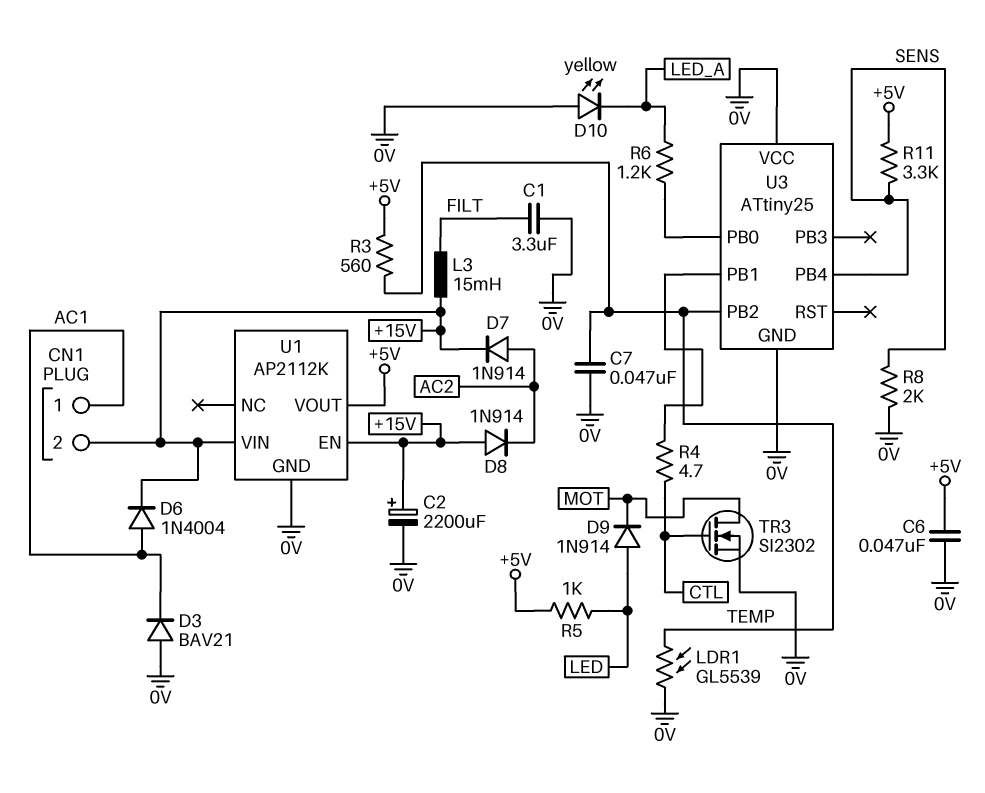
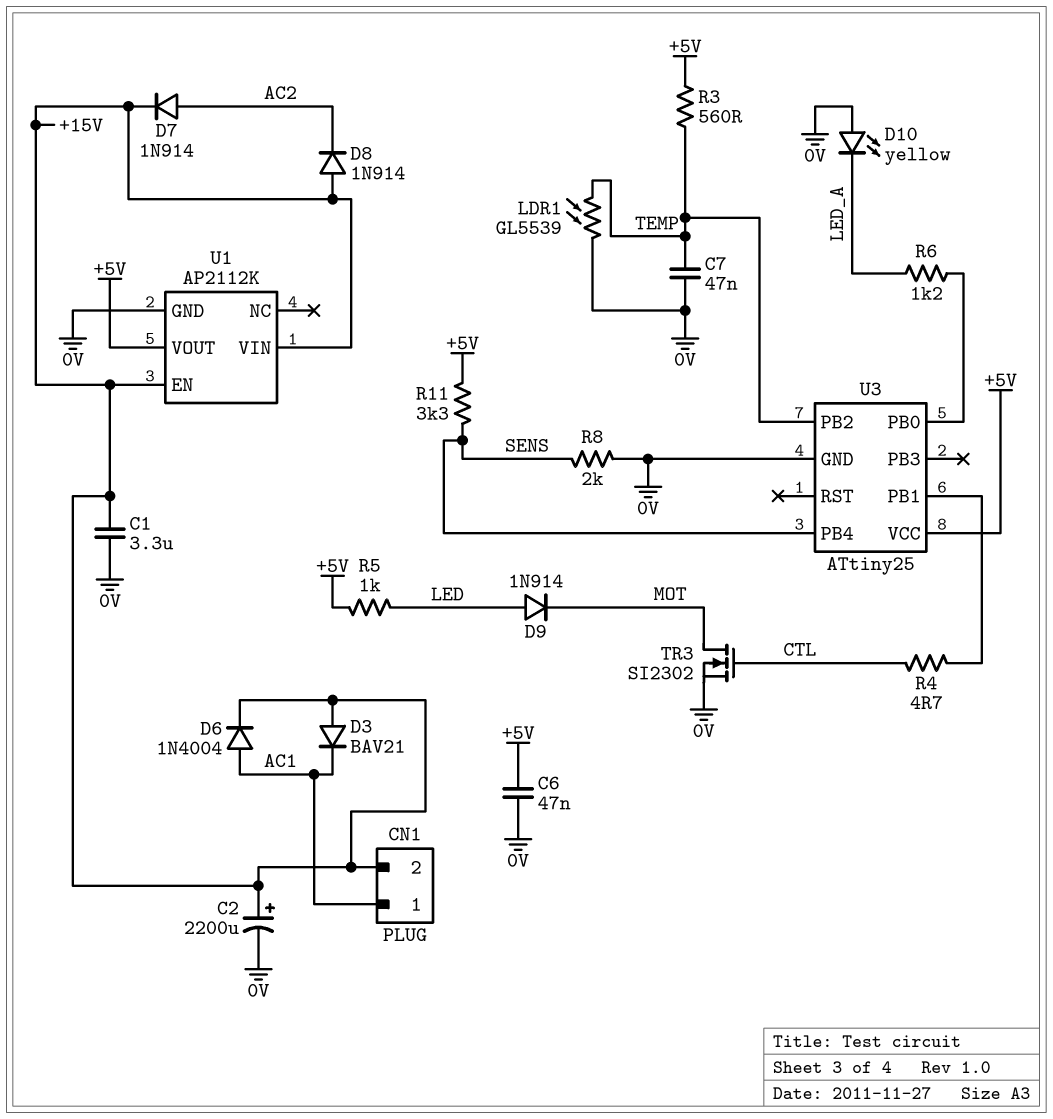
C1: 3.3uF (0V, FILT) -> 3.3uF (+15V, 0V)
D3: diode BAV21 (A 0V, K AC1) -> diode BAV21 (A +15V, K AC1)
L3: 15mH (+15V, FILT) -> none
U3 pin VCC: 0V -> +5V

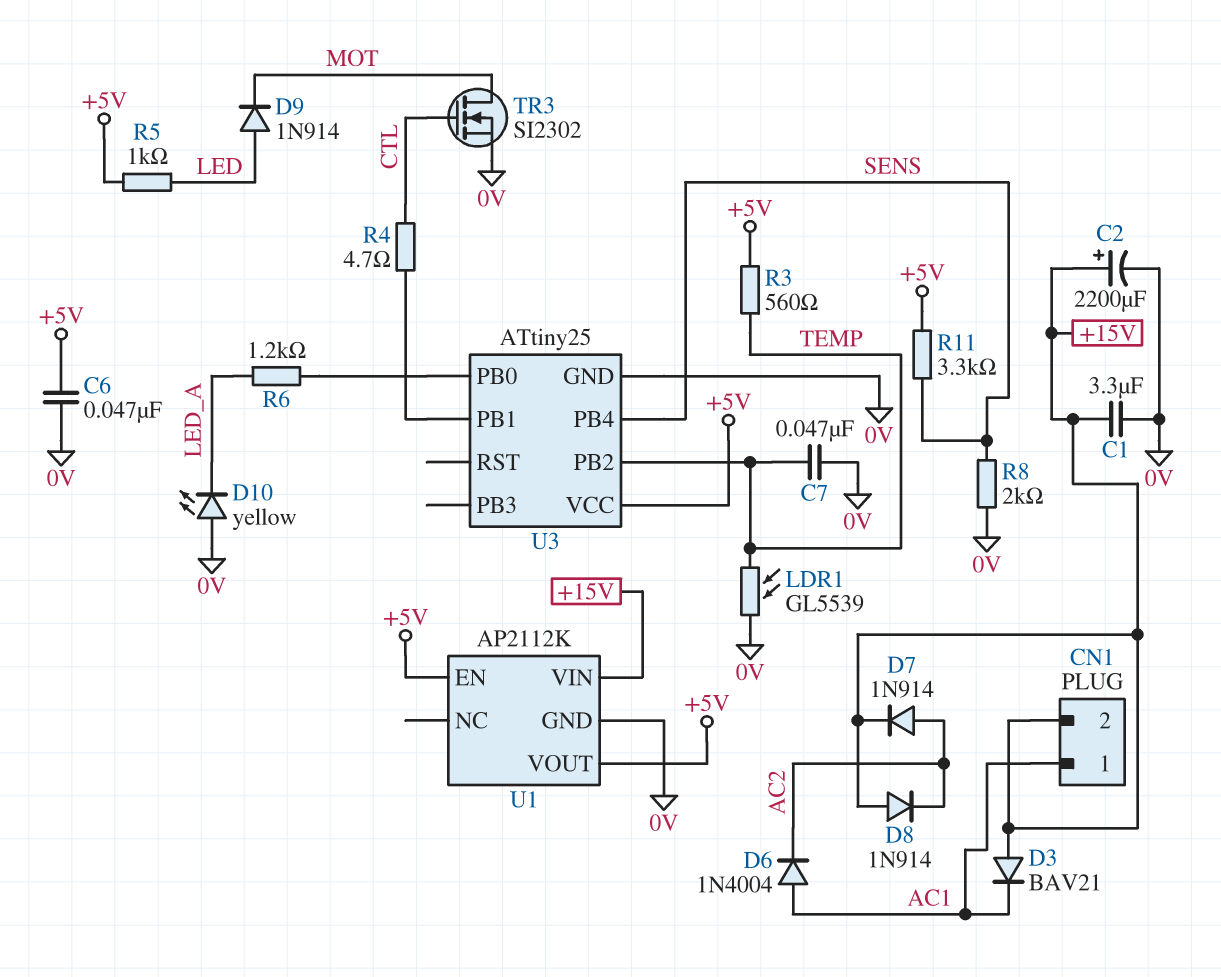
D6: diode 1N4004 (A AC1, K +15V) -> diode 1N4004 (A AC1, K AC2)
U1 pin EN: +15V -> +5V

